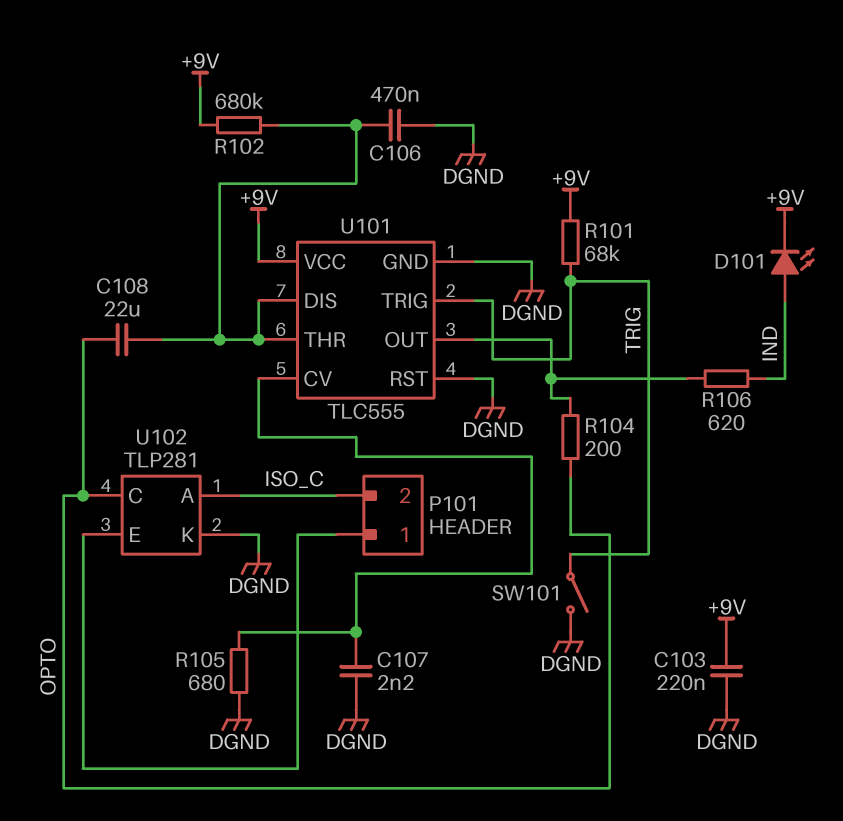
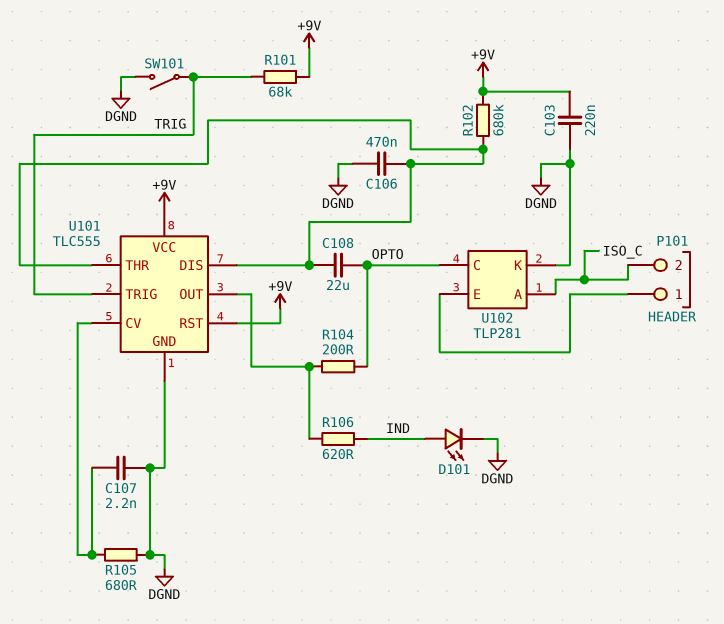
D101: LED (A IND, K +9V) -> LED (A IND, K DGND)
U101 pin RST: DGND -> +9V

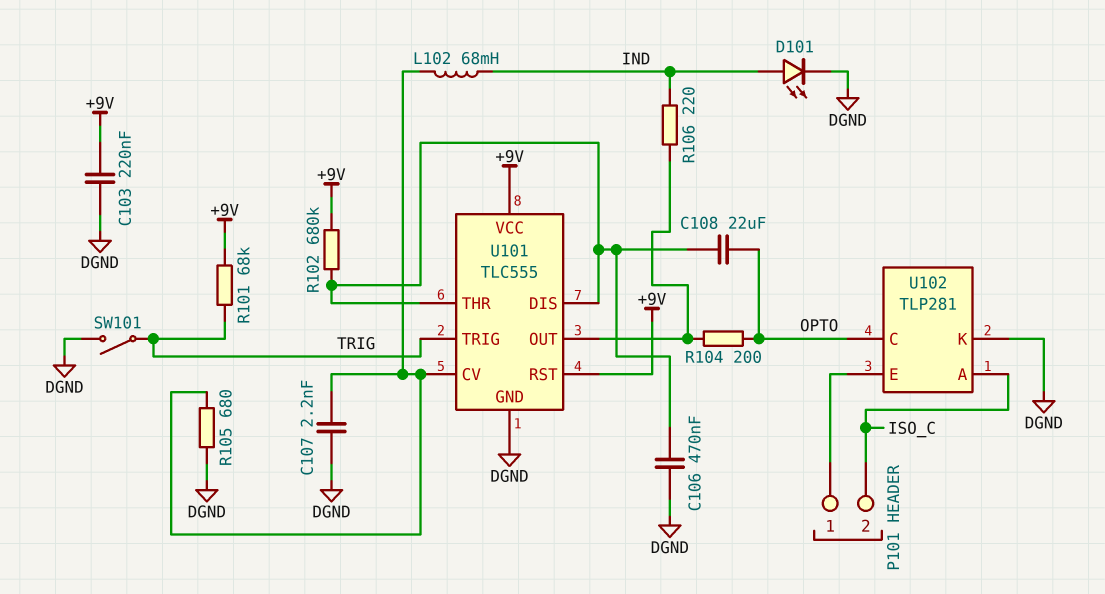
L102: none -> 68mH (IND, U101/CV)
R106: 620 (IND, U101/OUT) -> 220 (IND, U101/OUT)

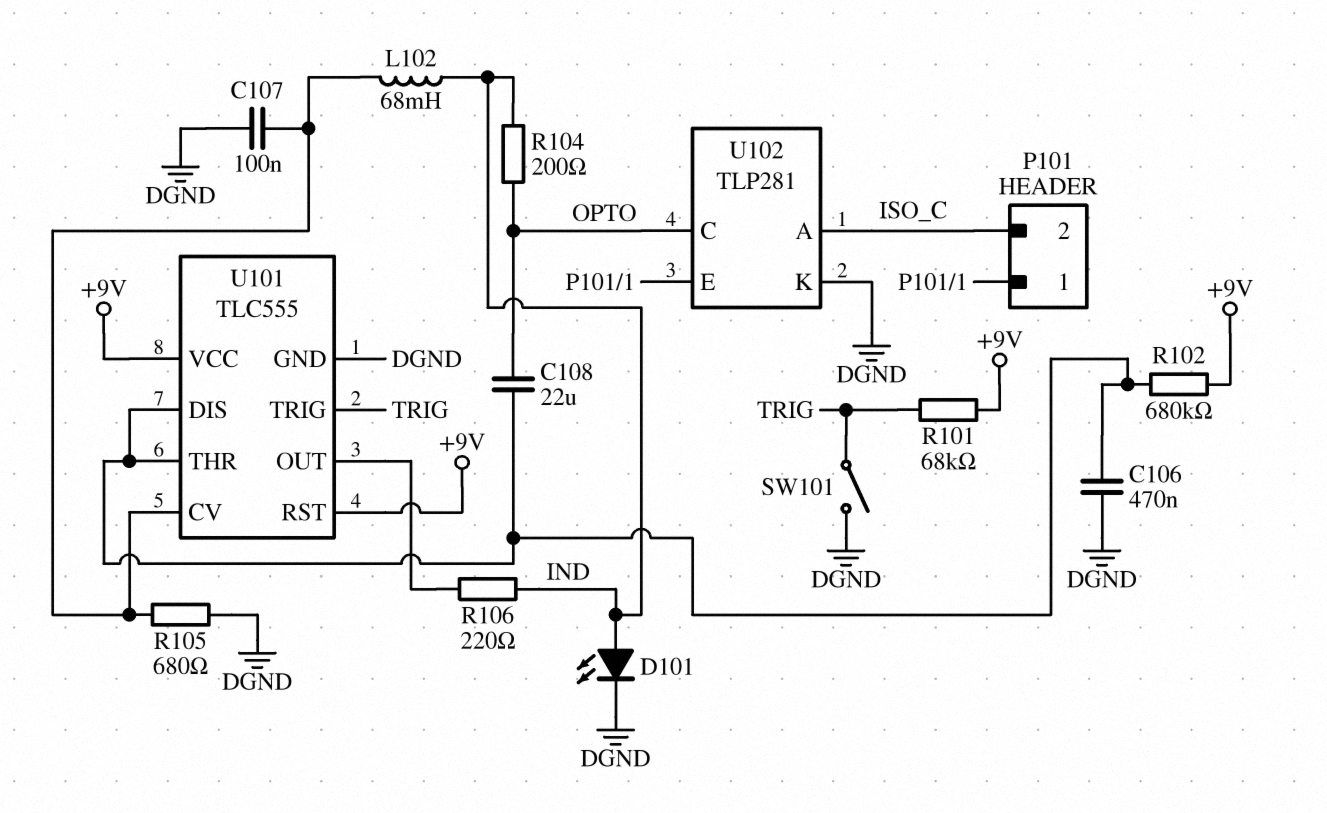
C103: 220nF (+9V, DGND) -> none
C107: 2.2nF (DGND, U101/CV) -> 100nF (DGND, U101/CV)
R104: 200 (OPTO, U101/OUT) -> 200 (IND, OPTO)

